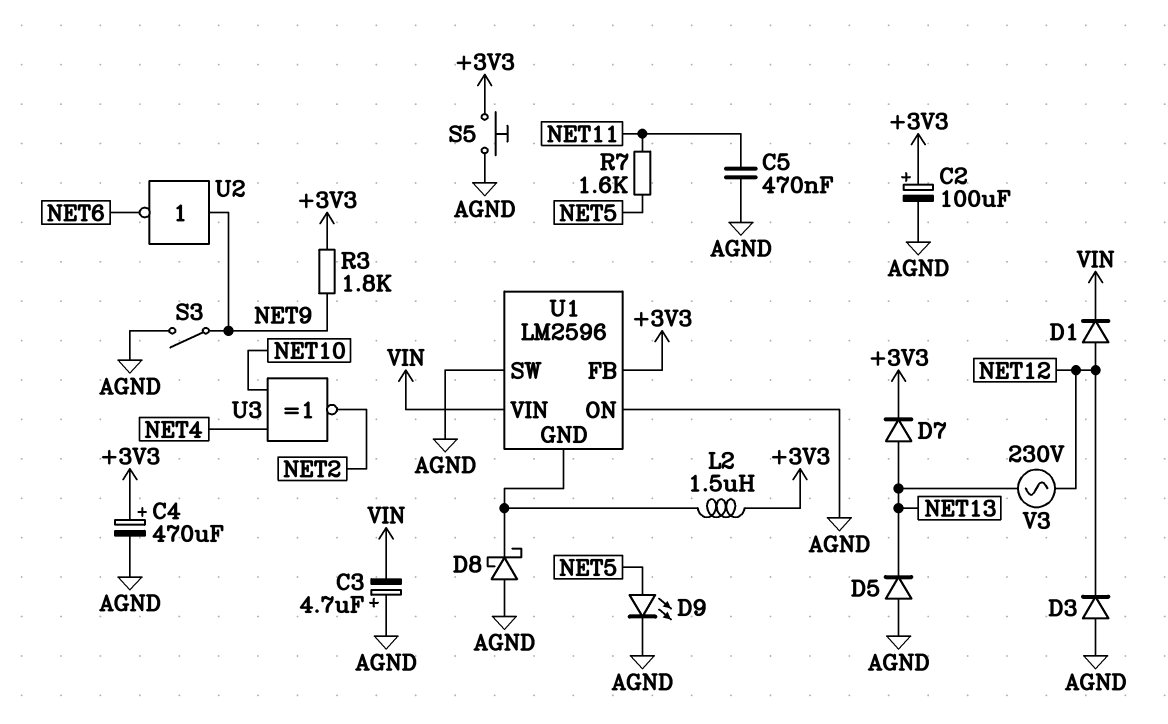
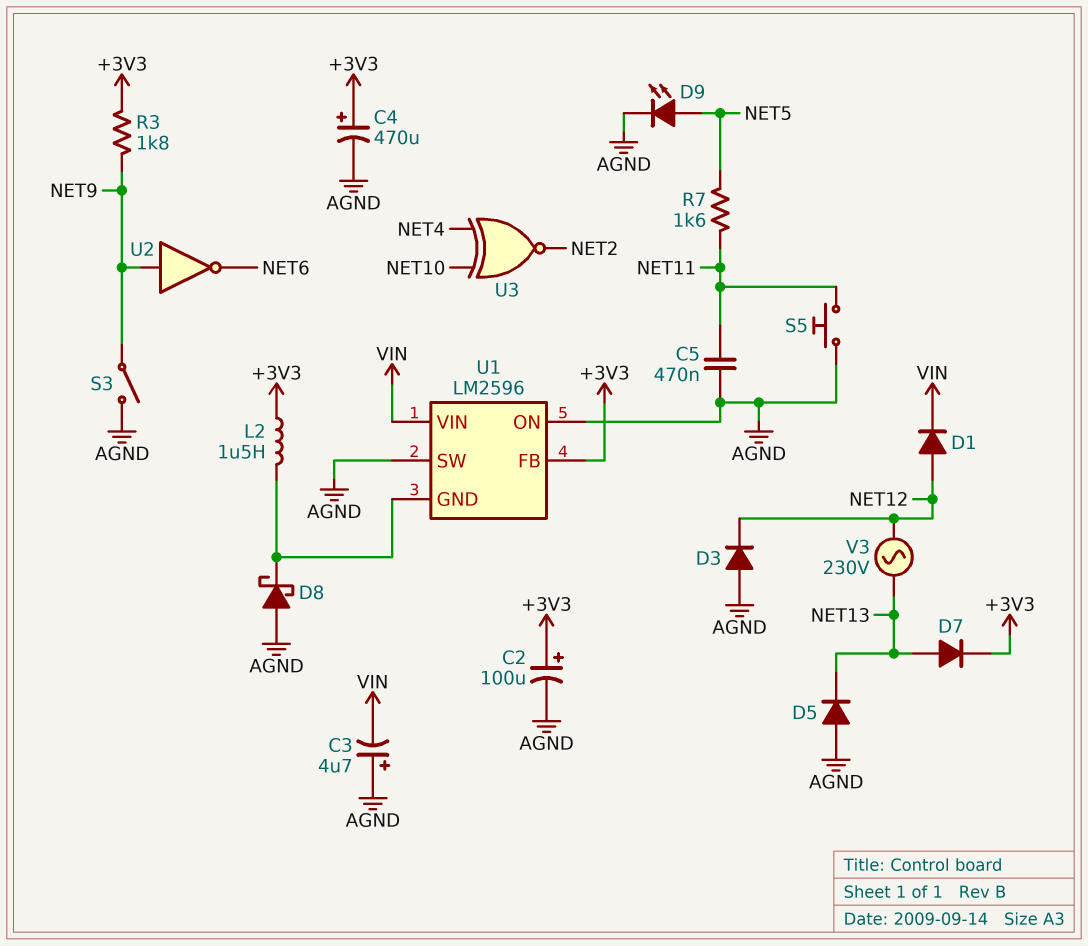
S5: button (+3V3, AGND) -> button (AGND, NET11)

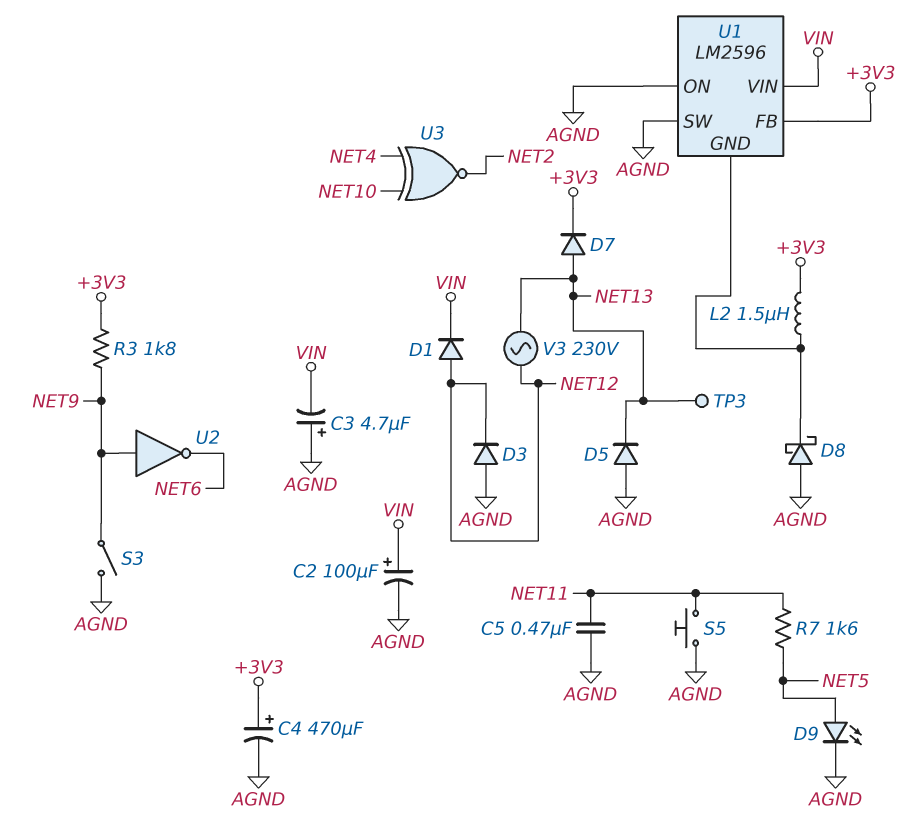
C2: 100uF (plus +3V3, minus AGND) -> 100uF (plus VIN, minus AGND)
TP3: none -> test point (NET13)

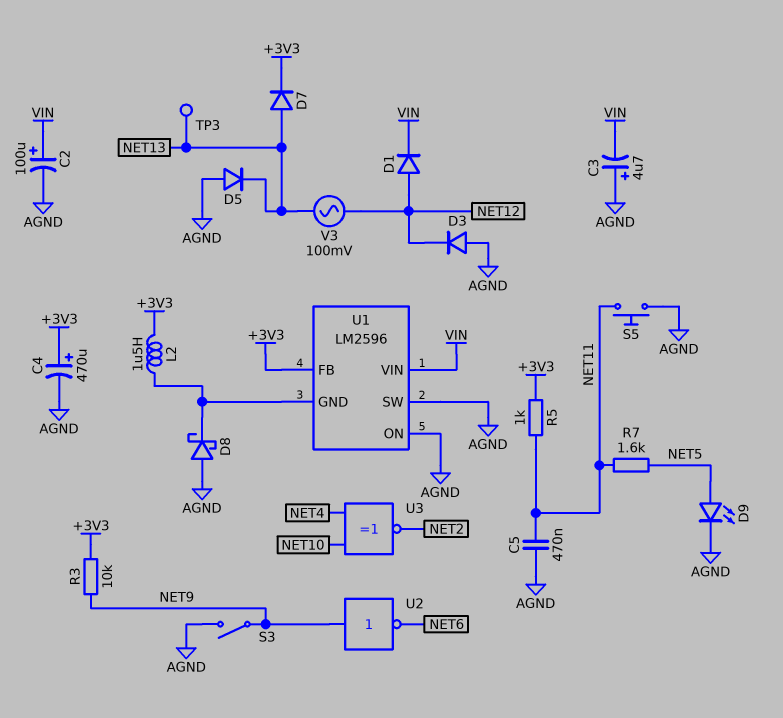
R3: 1.8k (+3V3, NET9) -> 10k (+3V3, NET9)
R5: none -> 1k (+3V3, NET11)
V3: AC 230V (NET12, NET13) -> AC 100mV (NET12, NET13)

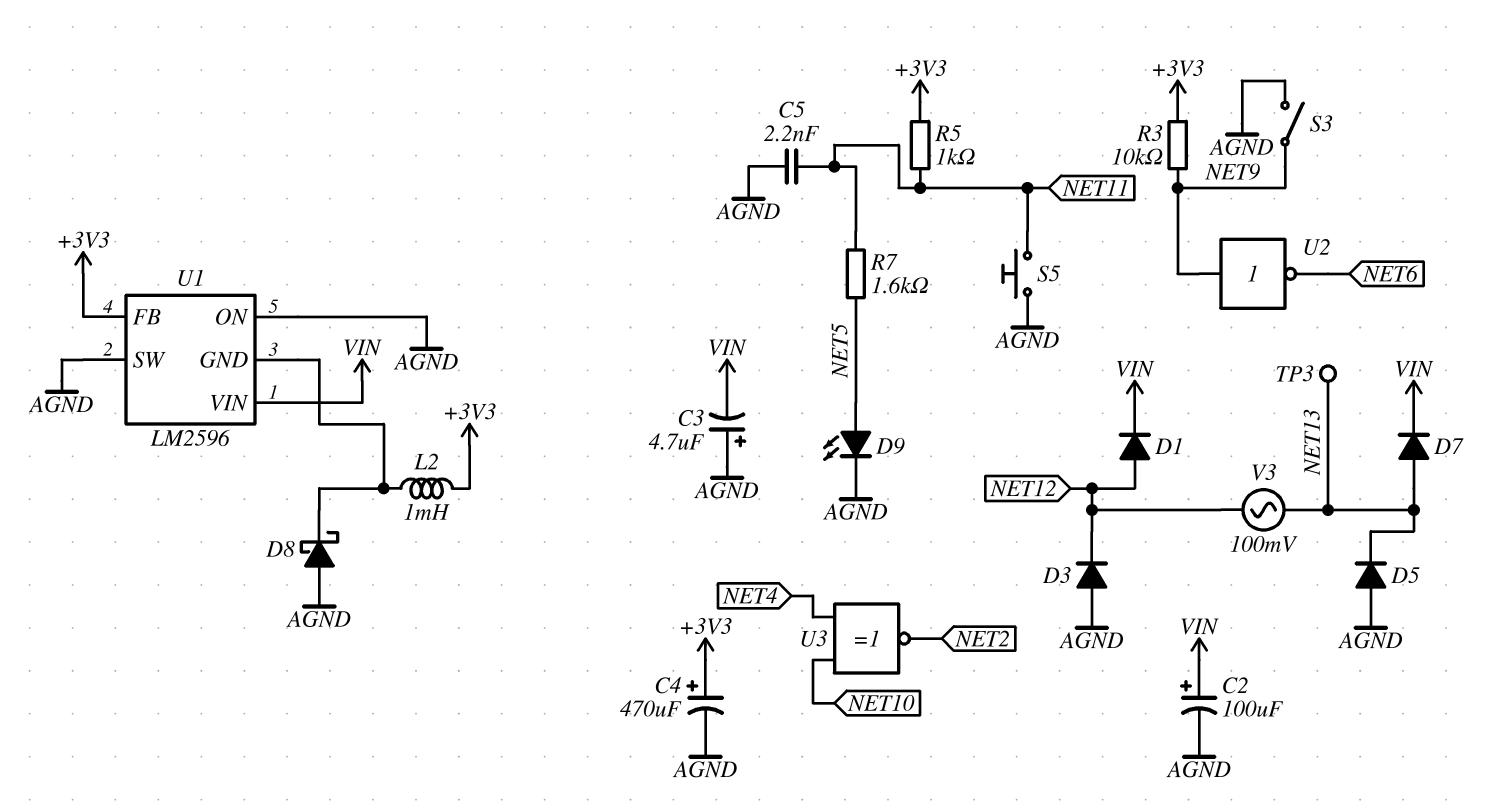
C5: 470nF (AGND, NET11) -> 2.2nF (AGND, NET11)
D7: diode (A NET13, K +3V3) -> diode (A NET13, K VIN)
L2: 1.5uH (+3V3, U1/GND) -> 1mH (+3V3, U1/GND)

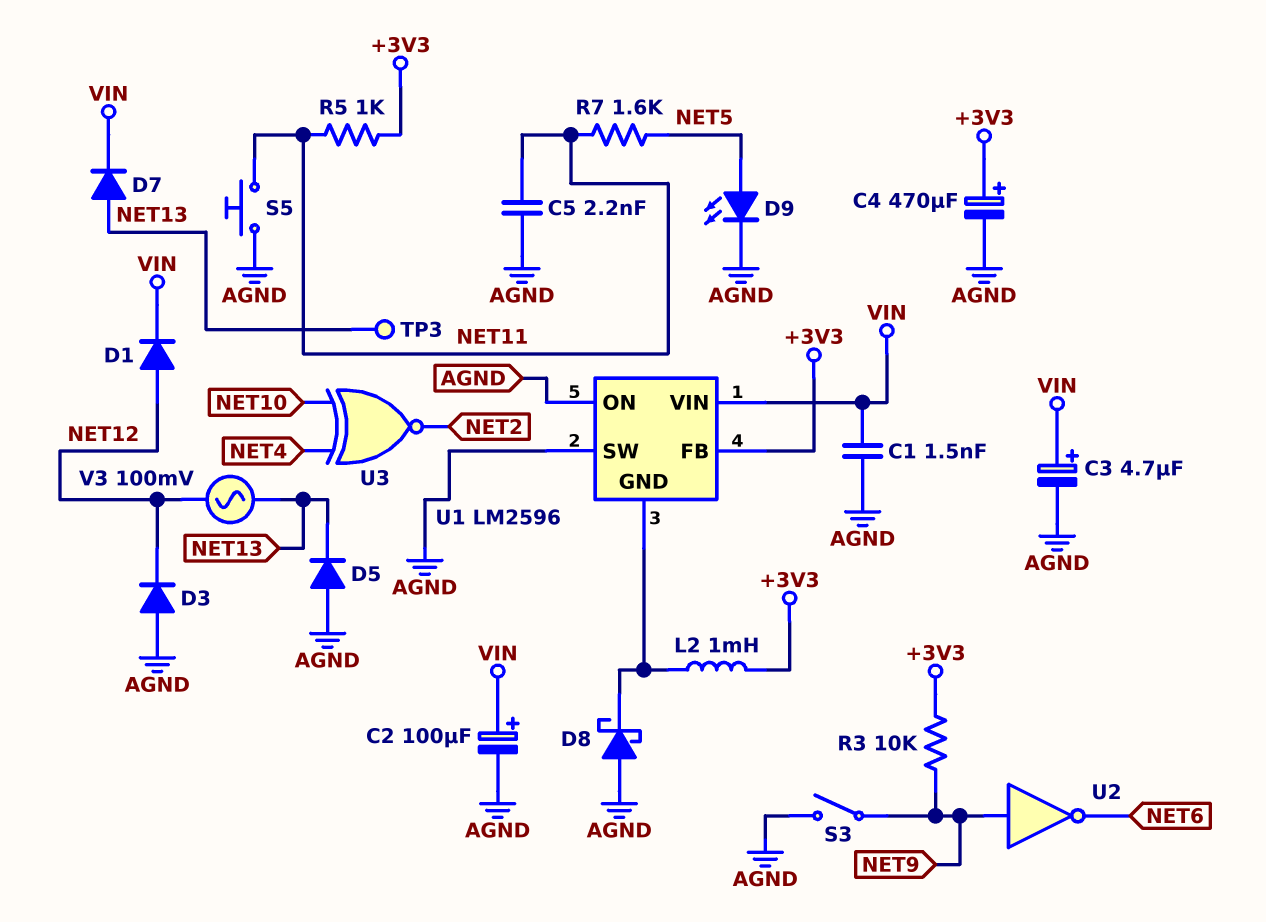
C1: none -> 1.5nF (AGND, VIN)
C3: 4.7uF (plus AGND, minus VIN) -> 4.7uF (plus VIN, minus AGND)

